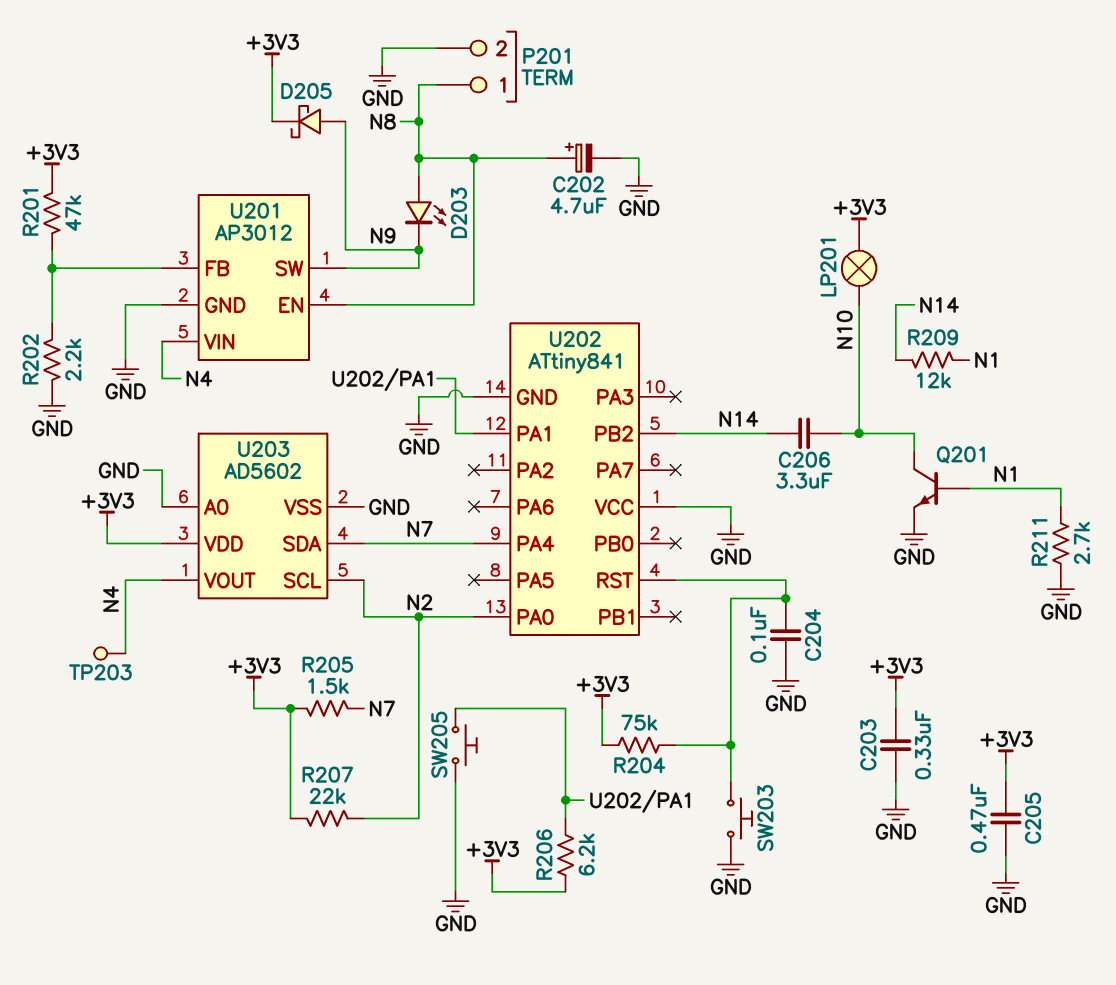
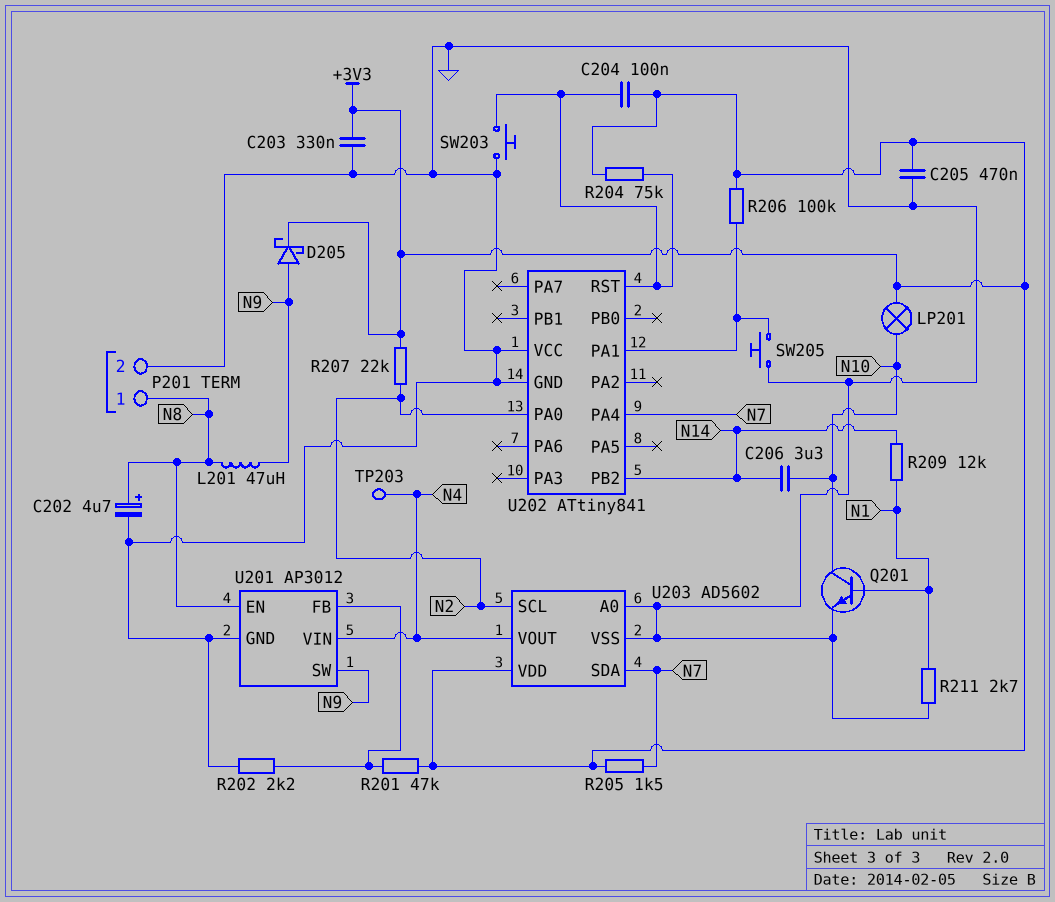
C204: 100nF (GND, U202/RST) -> 100nF (+3V3, U202/RST)
D203: LED (A N8, K N9) -> none
L201: none -> 47uH (N8, N9)
R206: 6.2k (+3V3, U202/PA1) -> 100k (+3V3, U202/PA1)

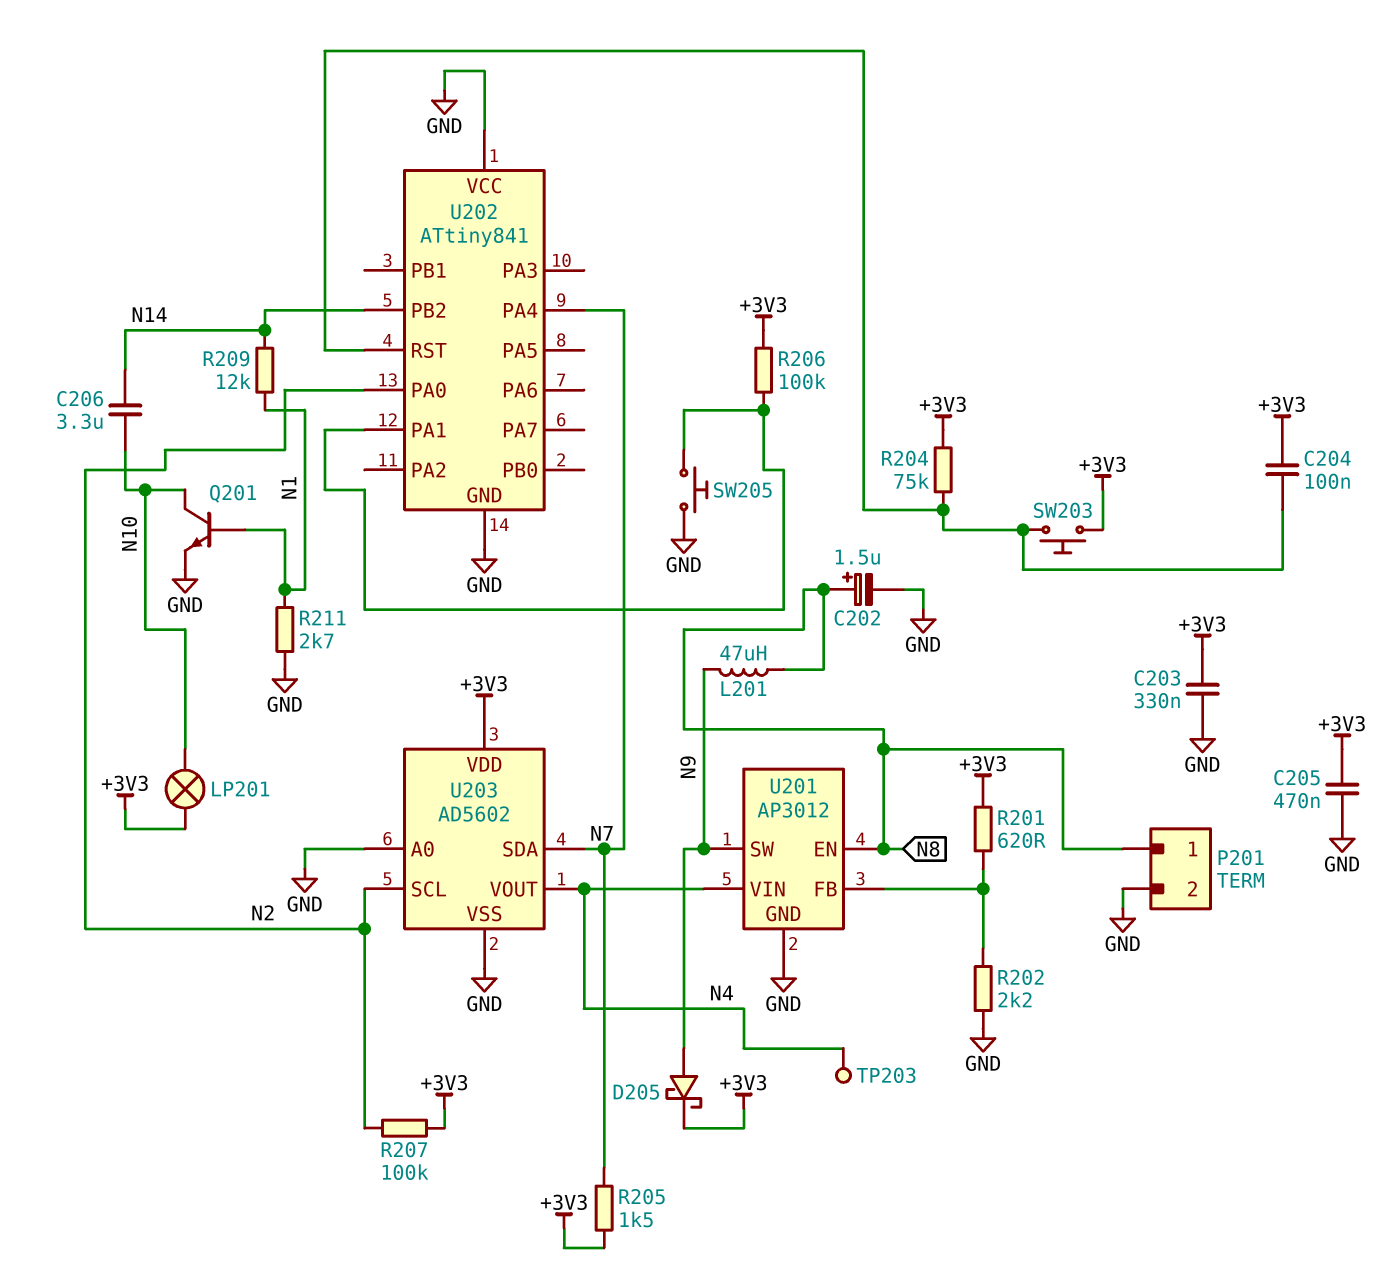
C202: 4.7uF (plus N8, minus GND) -> 1.5uF (plus N8, minus GND)
R201: 47k (+3V3, U201/FB) -> 620 (+3V3, U201/FB)
R207: 22k (+3V3, N2) -> 100k (+3V3, N2)
SW203: button (GND, U202/RST) -> button (+3V3, U202/RST)

